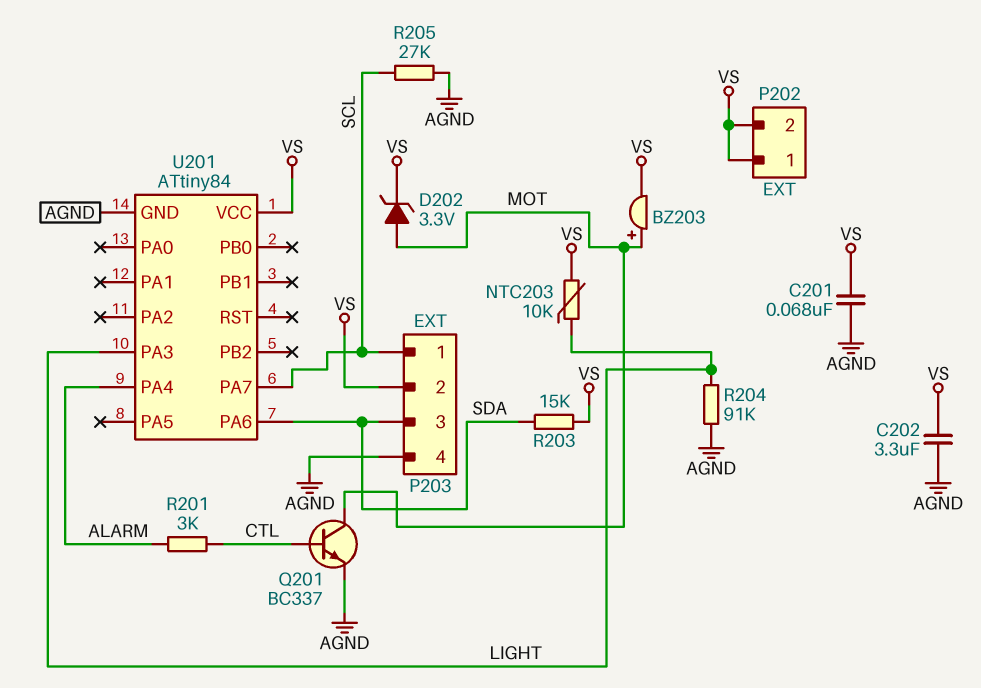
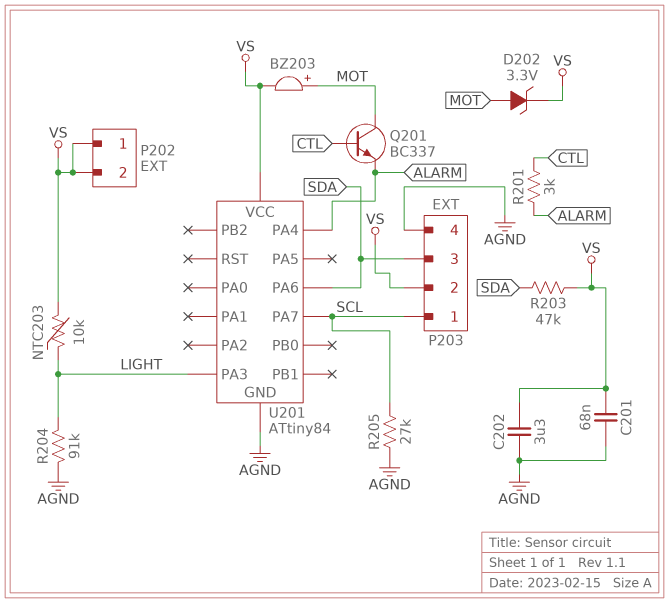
Q201: NPN BC337 (B CTL, C MOT, E AGND) -> NPN BC337 (B CTL, C MOT, E ALARM)
R203: 15k (SDA, VS) -> 47k (SDA, VS)

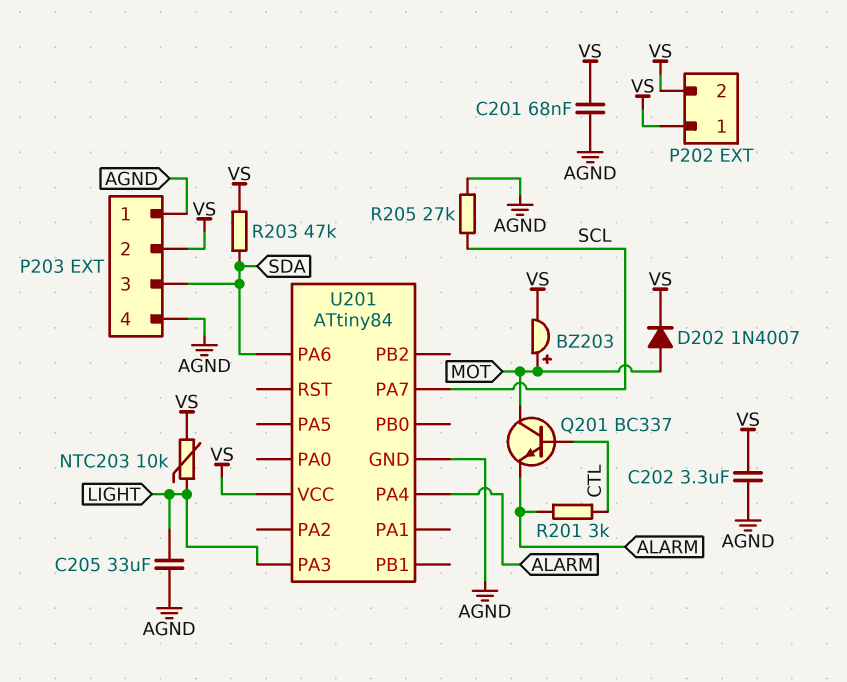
C205: none -> 33uF (AGND, LIGHT)
D202: zener 3.3V (A MOT, K VS) -> diode 1N4007 (A MOT, K VS)
P203 pin 1: SCL -> AGND
R204: 91k (AGND, LIGHT) -> none

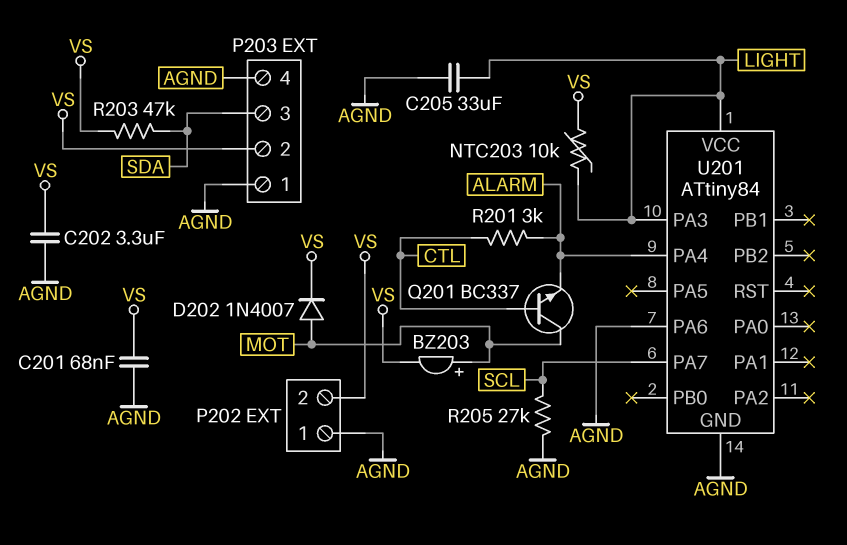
P202 pin 1: VS -> AGND
U201 pin PA6: SDA -> AGND
U201 pin VCC: VS -> LIGHT

